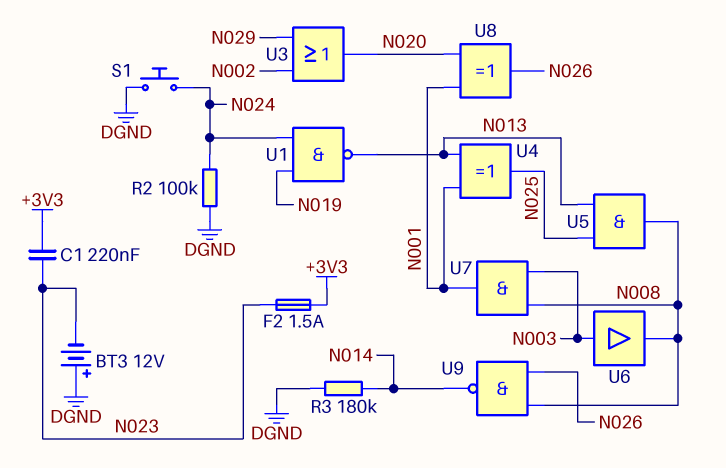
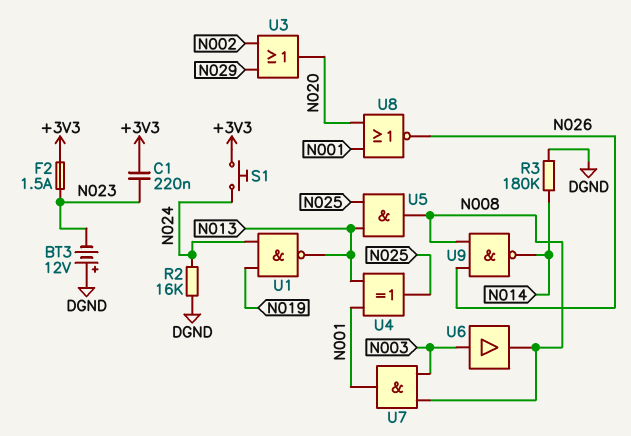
R2: 100k (DGND, N024) -> 16k (DGND, N024)
S1: button (DGND, N024) -> button (+3V3, N024)
U8: XOR (in N001, in N020, out N026) -> NOR (in N001, in N020, out N026)

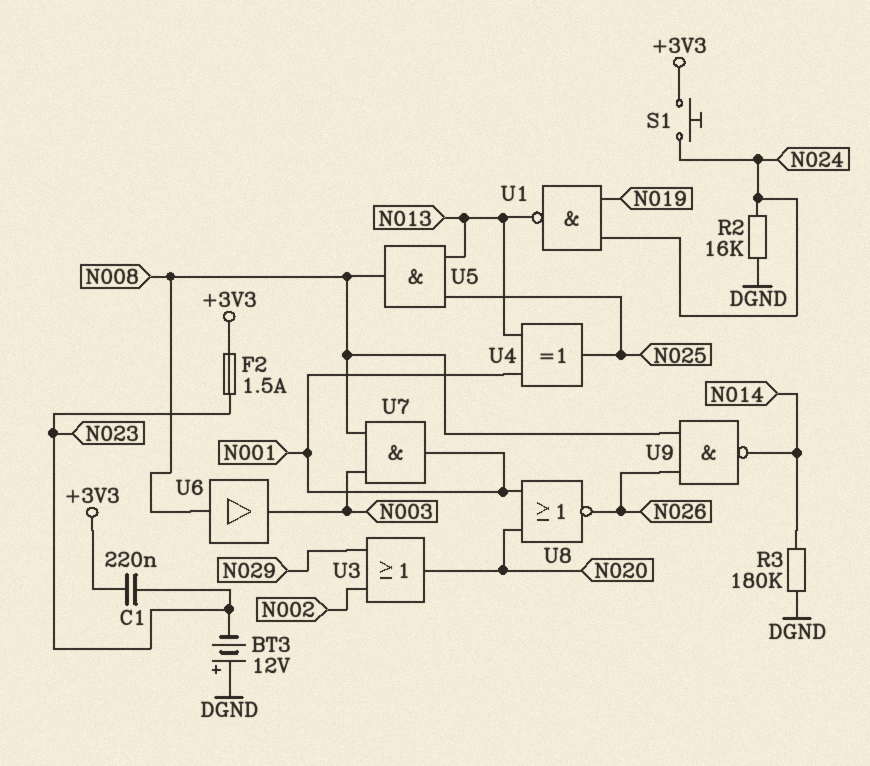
U6: buffer (in N003, out N008) -> buffer (in N008, out N003)

